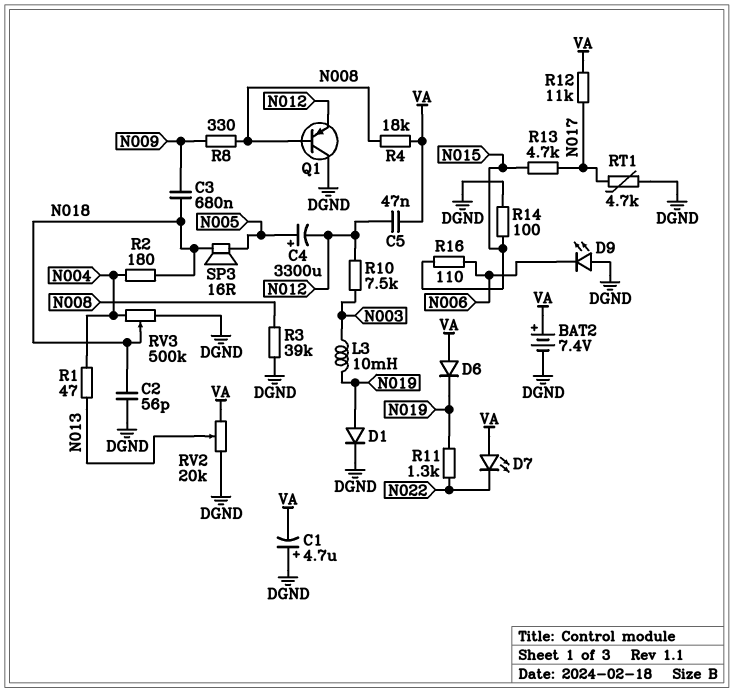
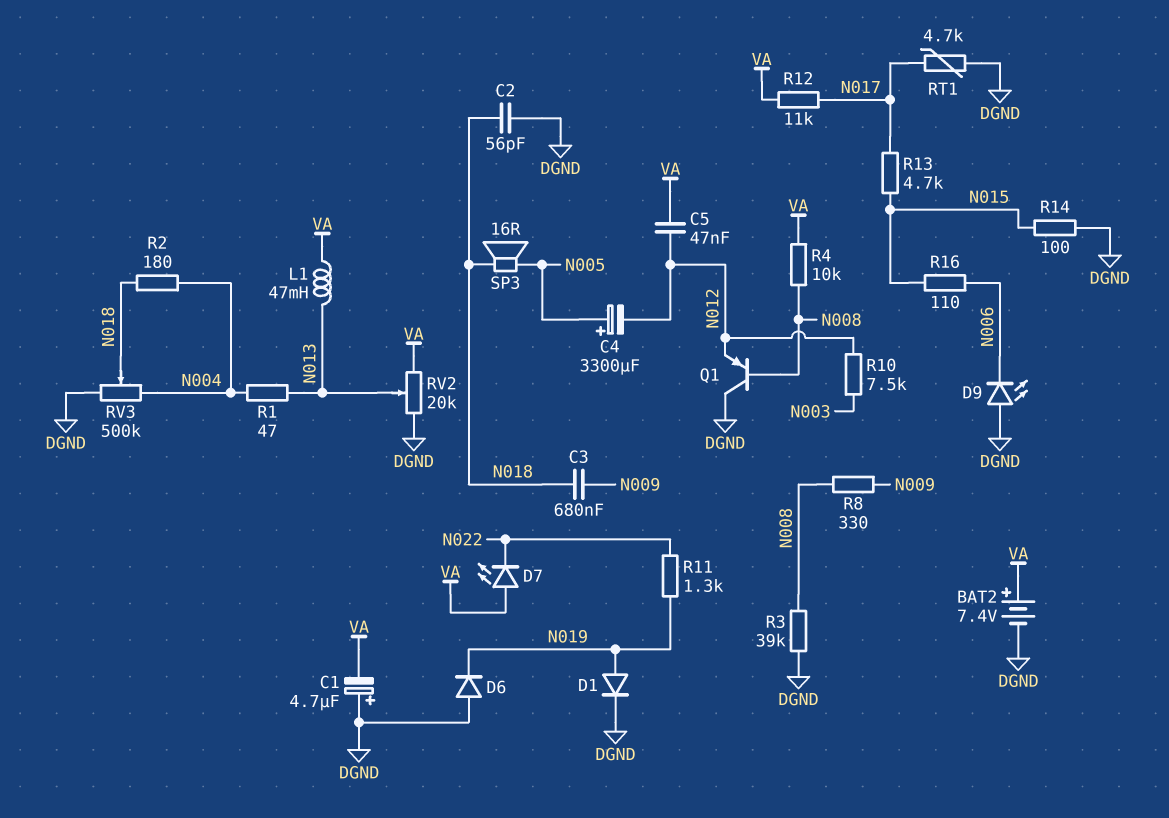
D6: diode (A VA, K N019) -> diode (A DGND, K N019)
L1: none -> 47mH (N013, VA)
L3: 10mH (N003, N019) -> none
R4: 18k (N008, VA) -> 10k (N008, VA)

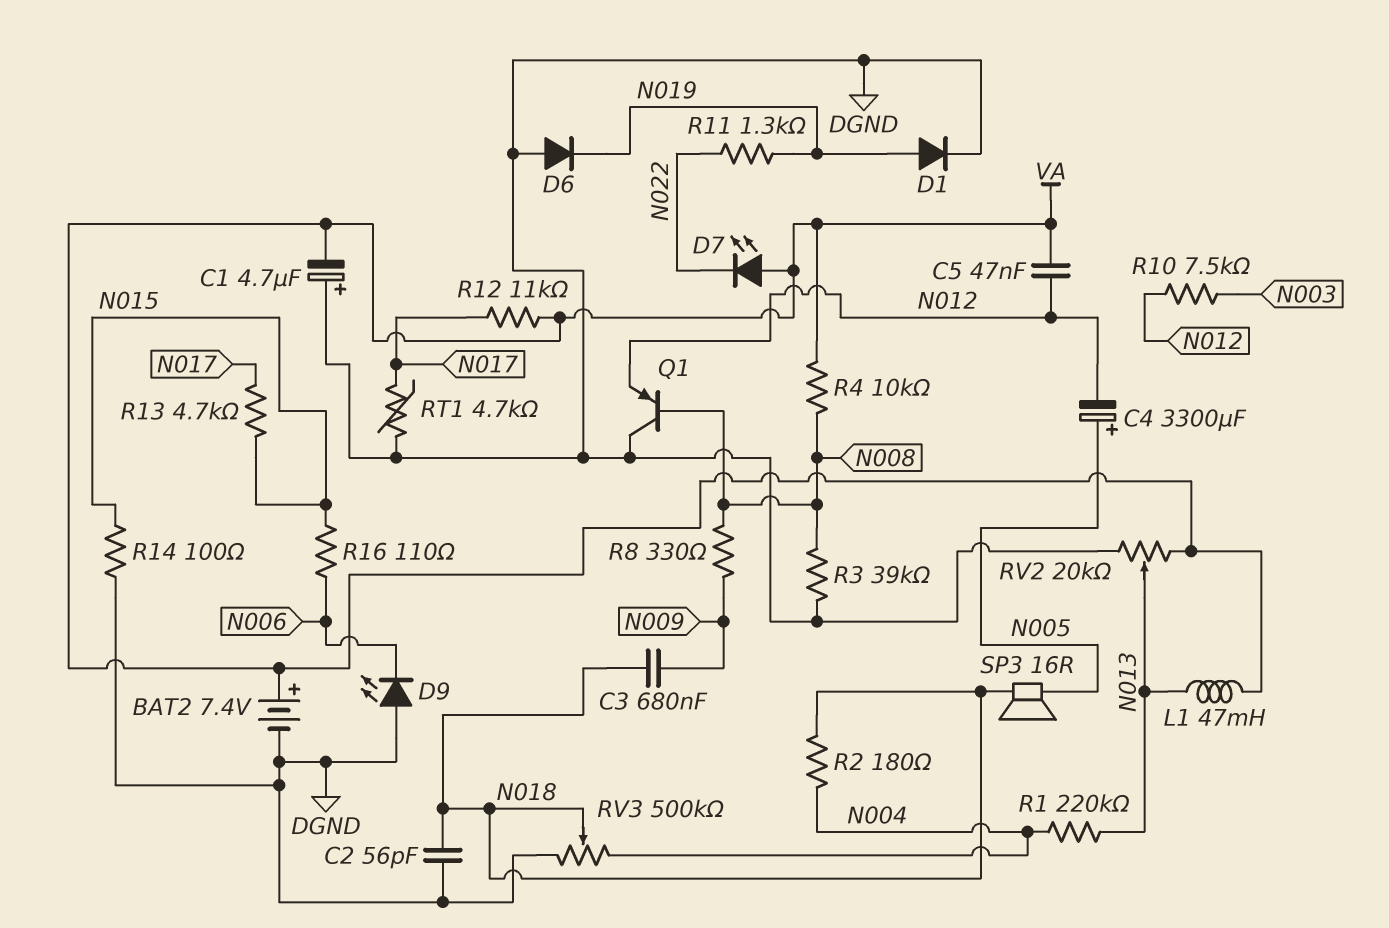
R1: 47 (N004, N013) -> 220k (N004, N013)

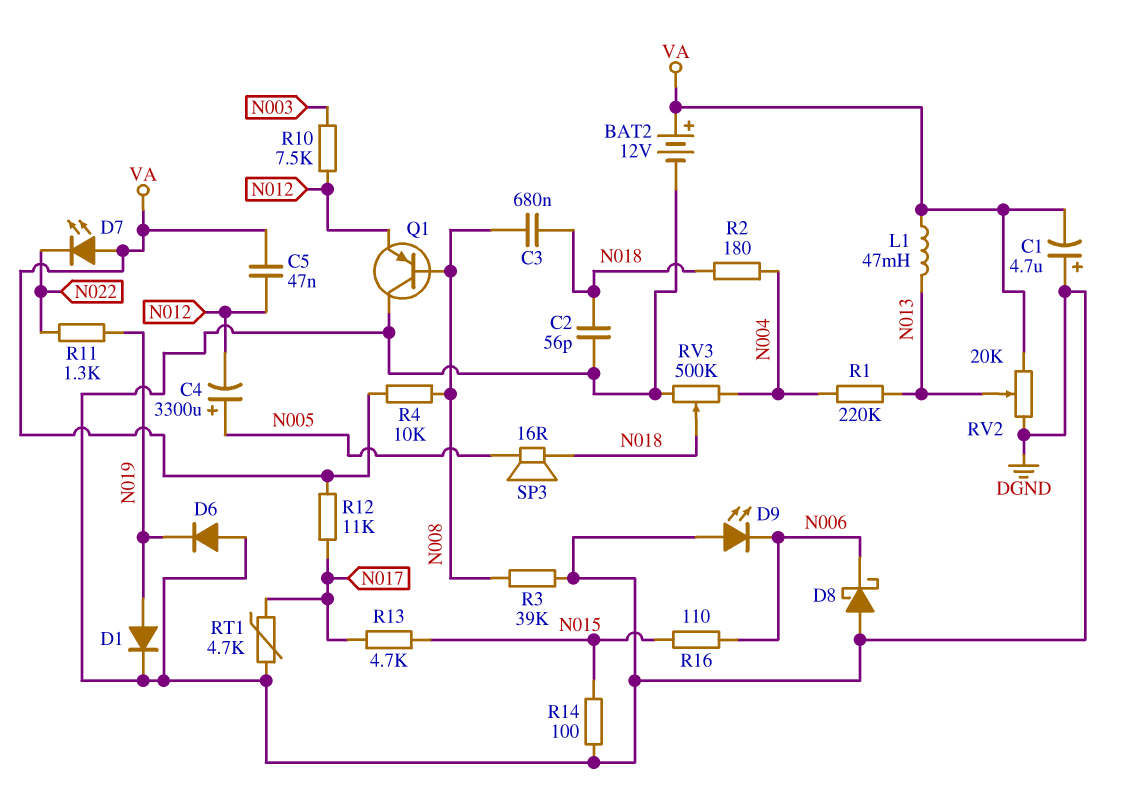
BAT2: 7.4V (plus VA, minus DGND) -> 12V (plus VA, minus DGND)
C3: 680nF (N009, N018) -> 680nF (N008, N018)
D8: none -> schottky (A DGND, K N006)
R8: 330 (N008, N009) -> none

